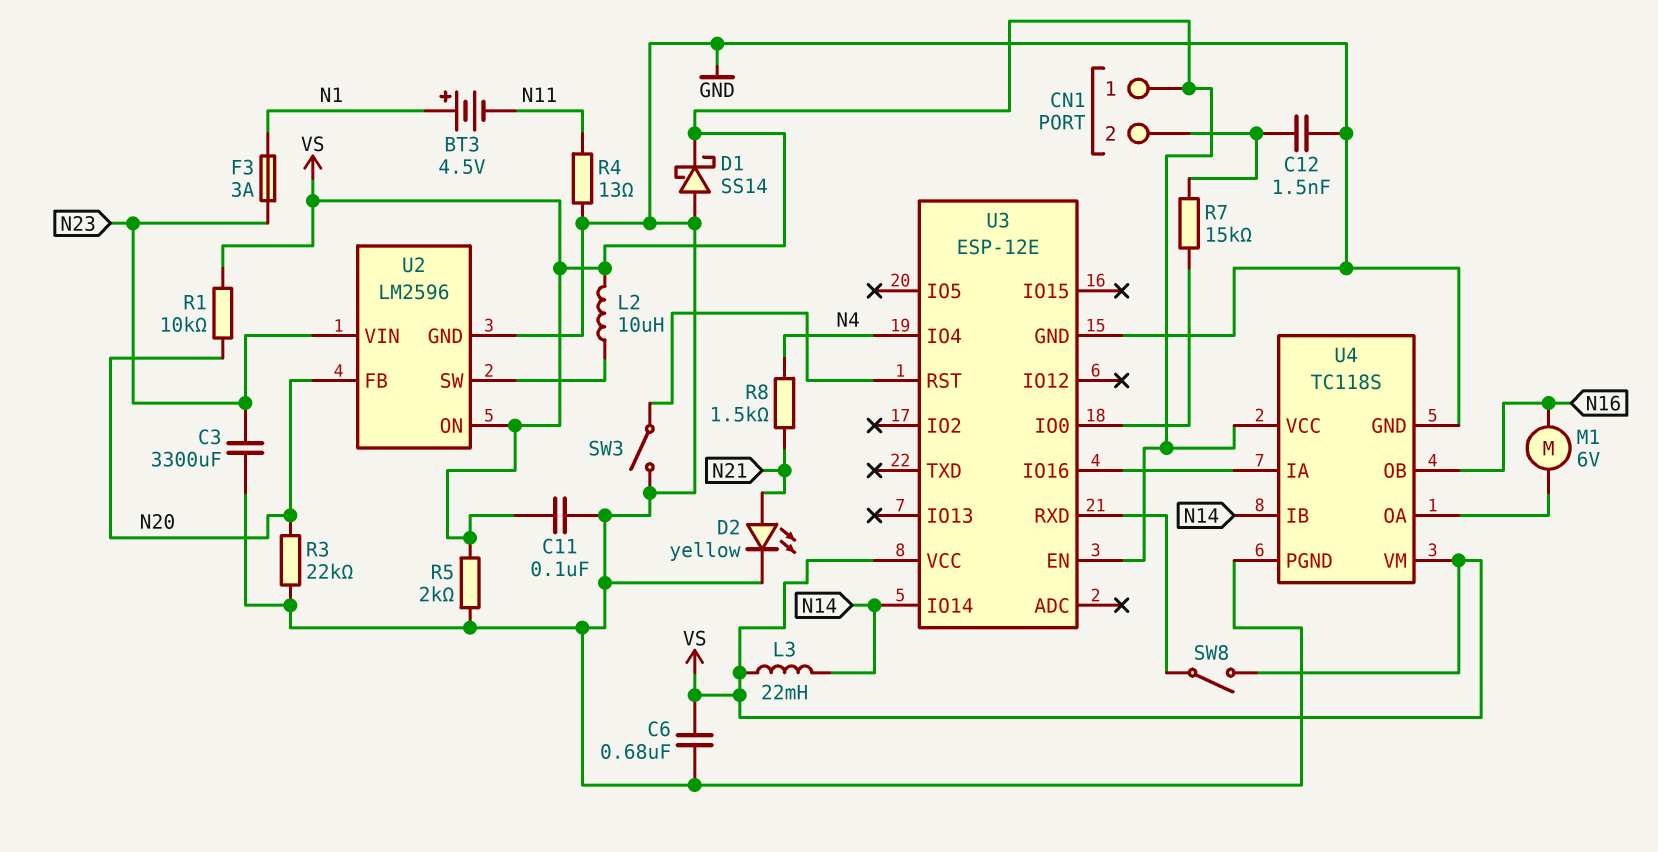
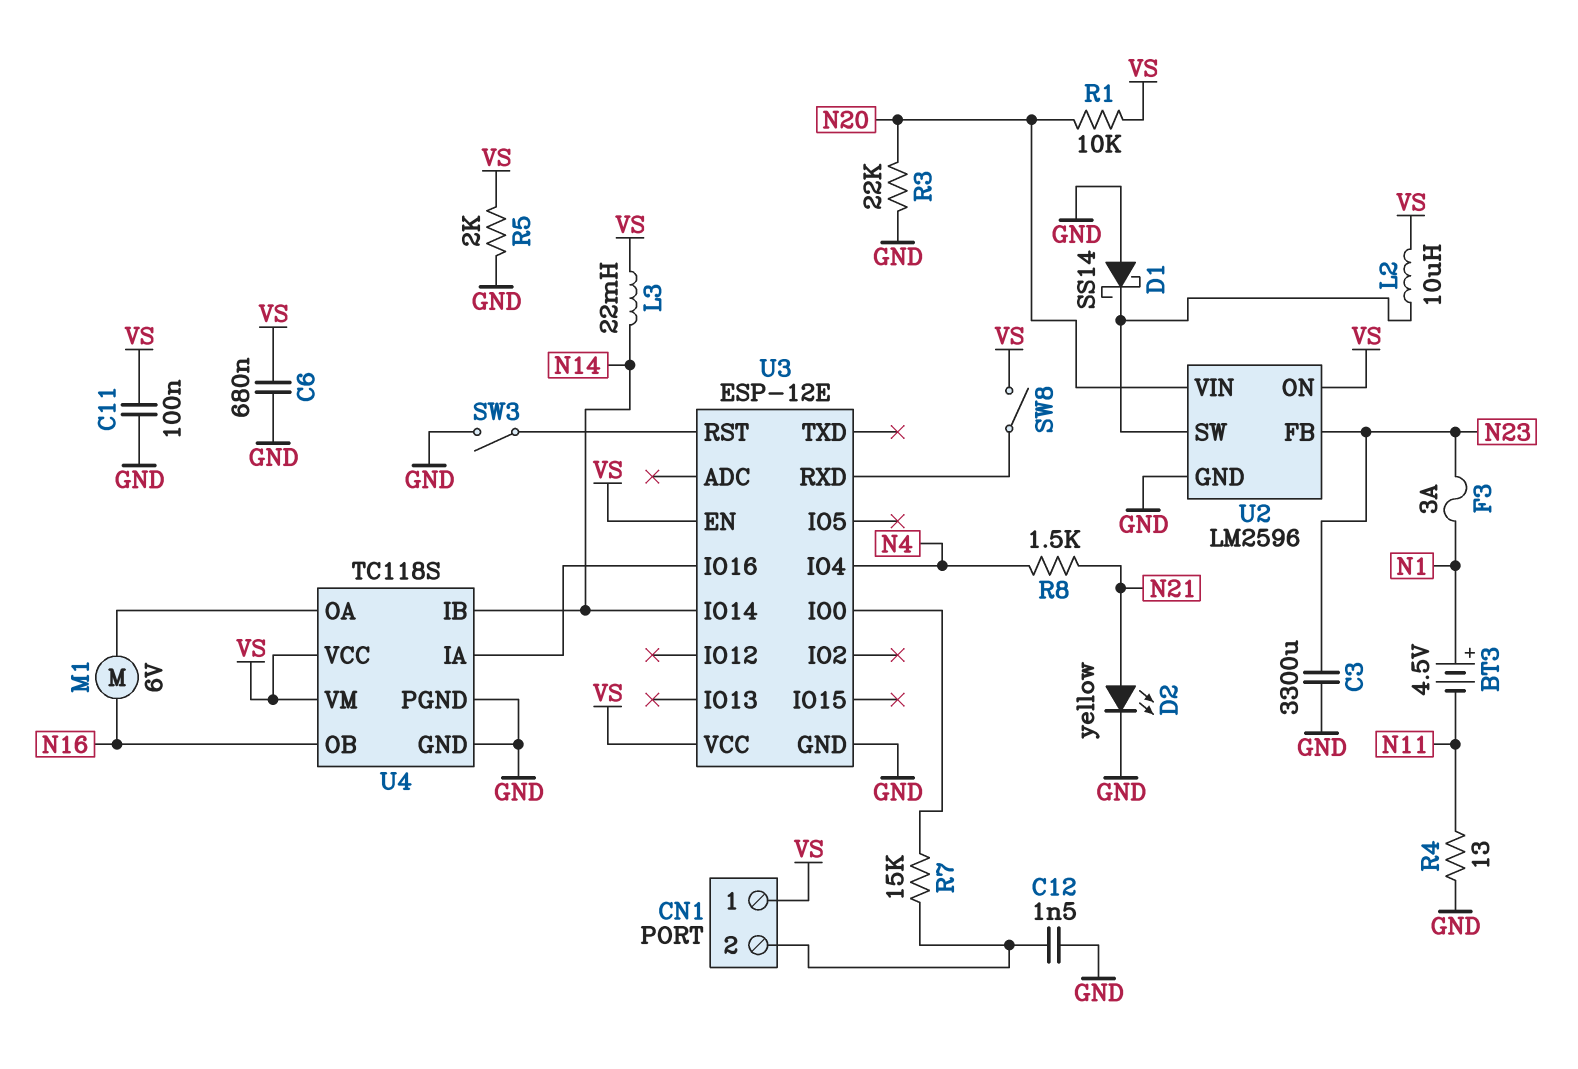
D1: schottky SS14 (A GND, K VS) -> schottky SS14 (A GND, K U2/SW)
U2 pin FB: N20 -> N23
U2 pin VIN: N23 -> N20

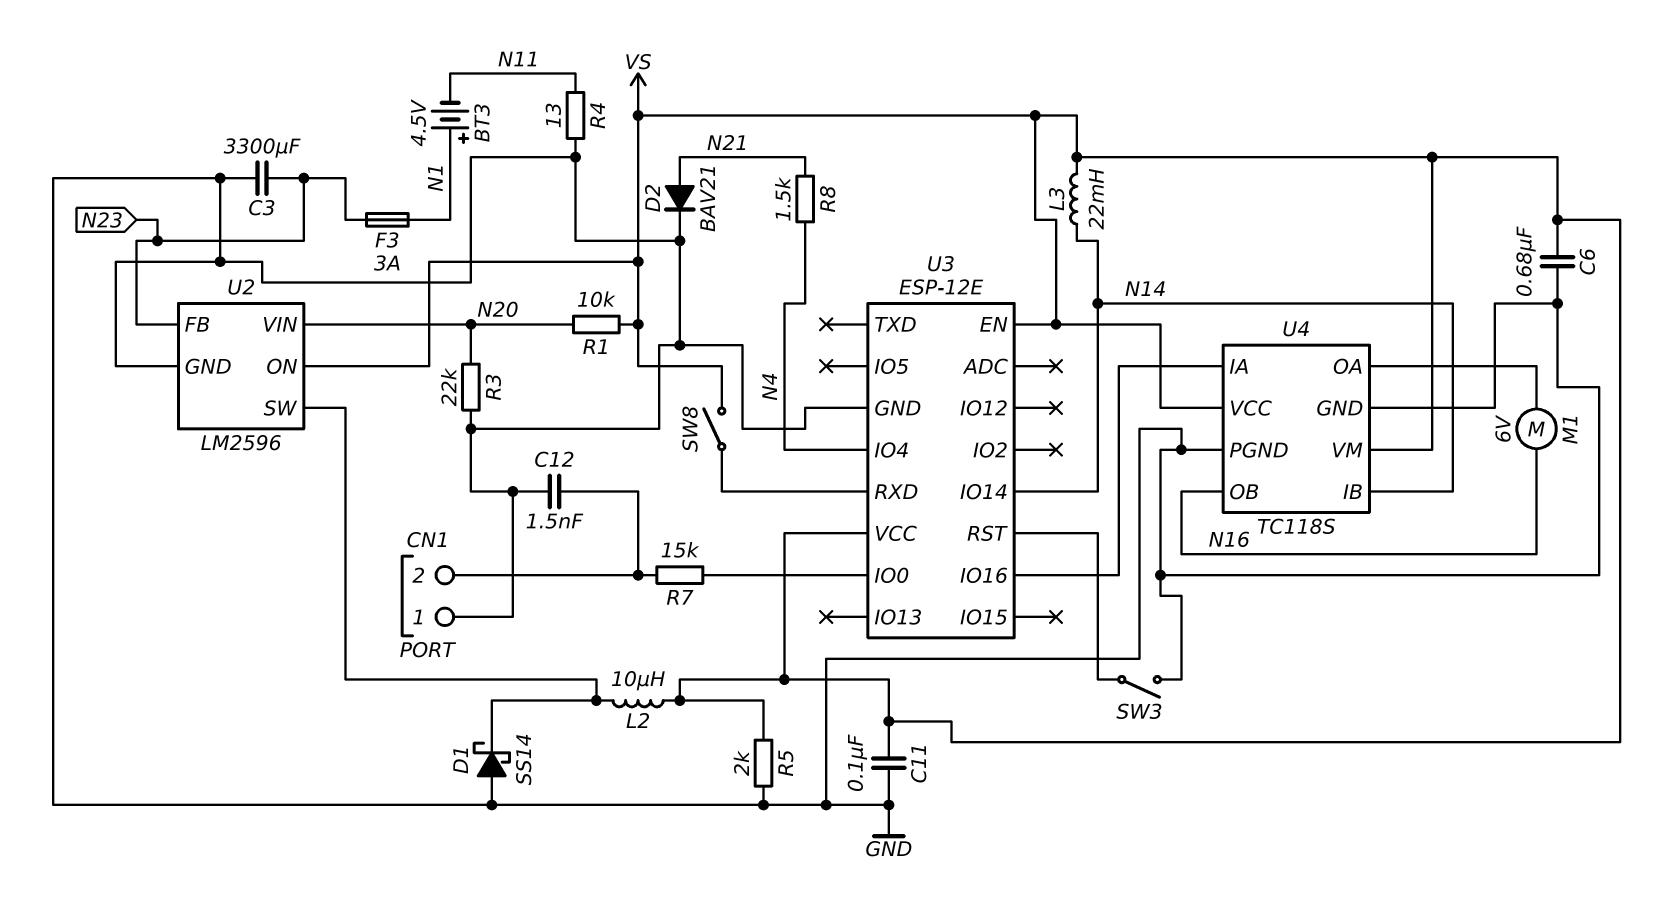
CN1 pin 1: VS -> GND
D2: LED yellow (A N21, K GND) -> diode BAV21 (A N21, K GND)

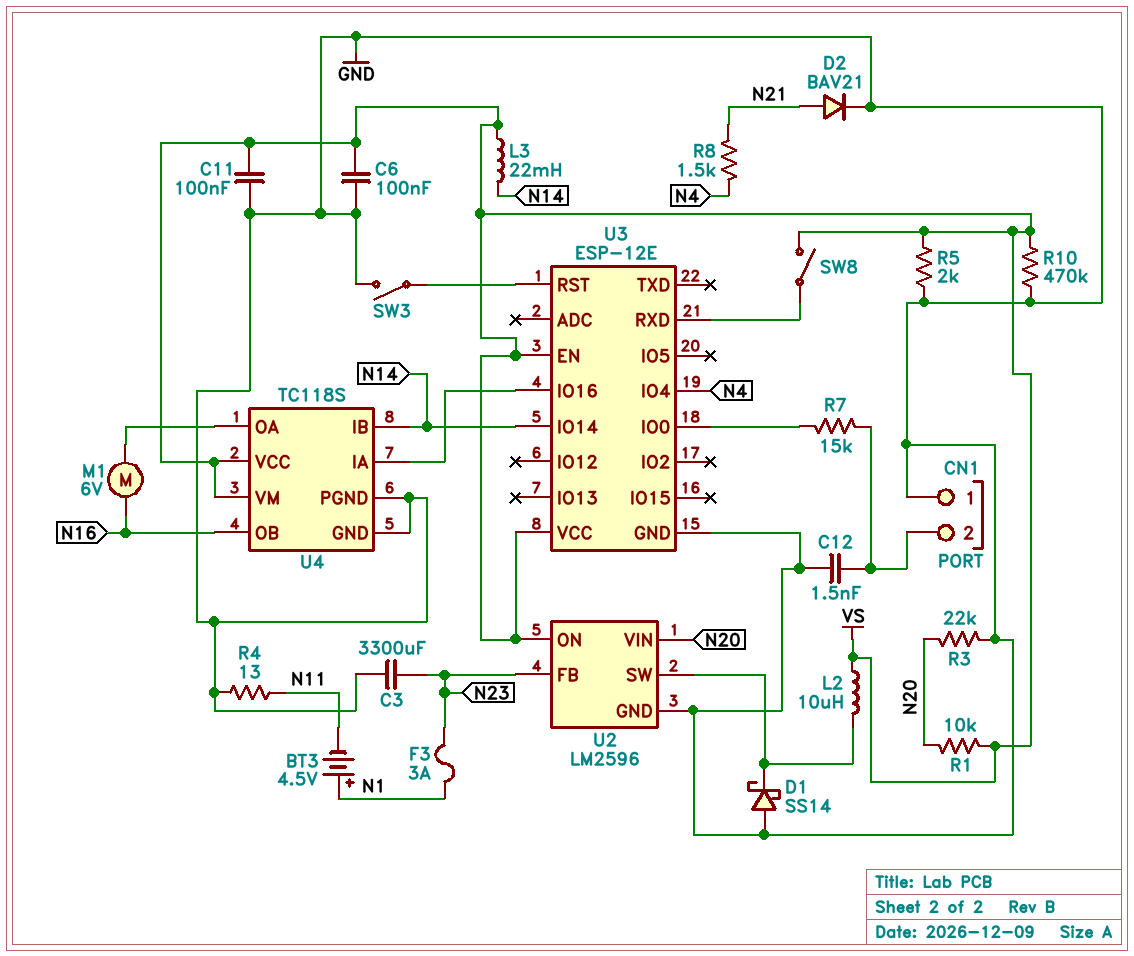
C6: 680nF (GND, VS) -> 100nF (GND, VS)
R10: none -> 470k (GND, VS)

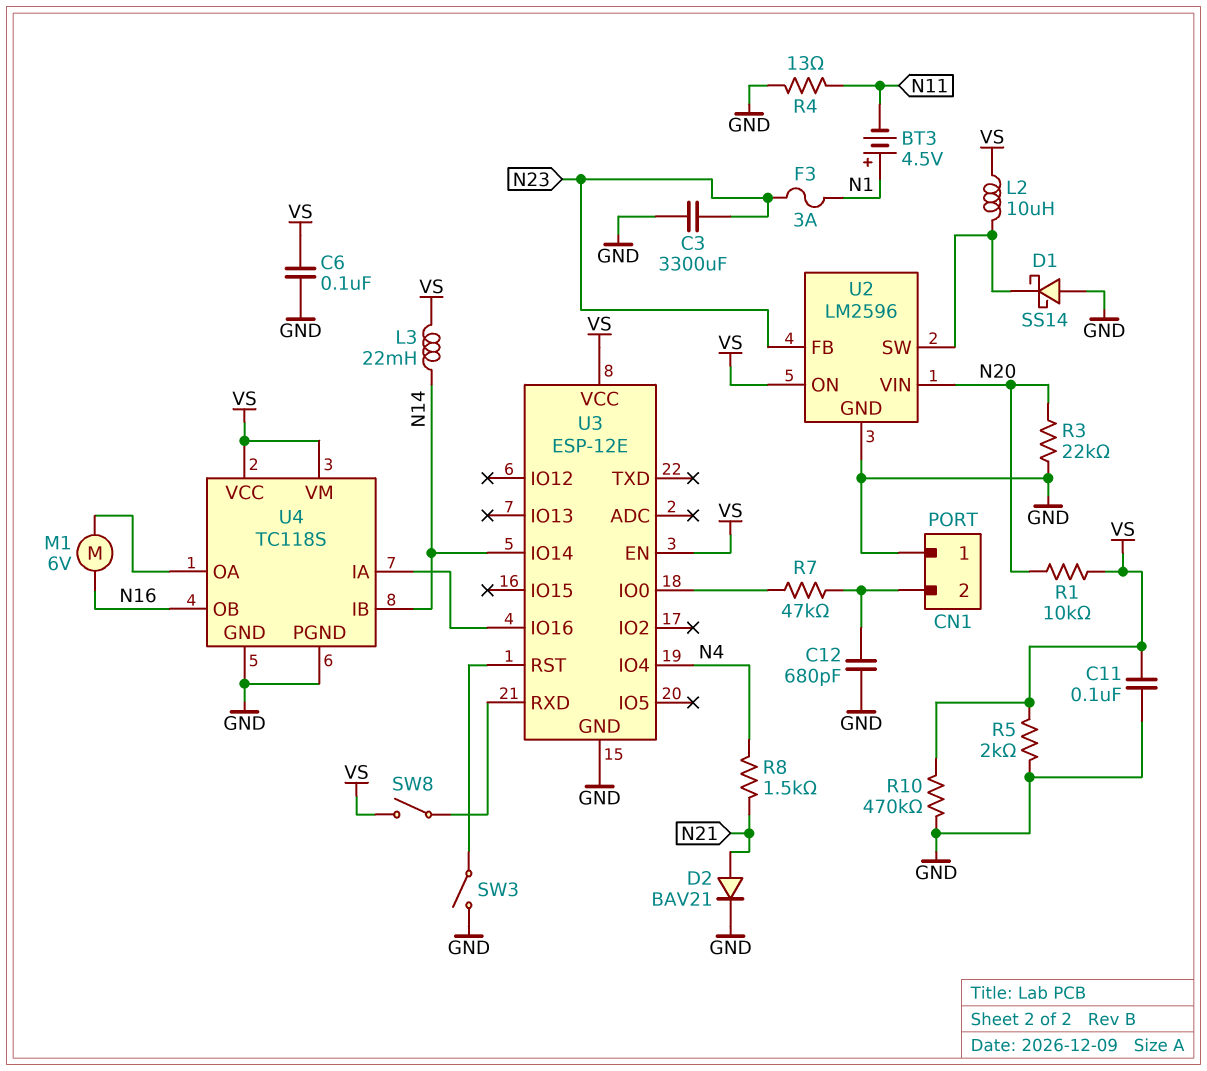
C12: 1.5nF (CN1/2, GND) -> 680pF (CN1/2, GND)
R7: 15k (CN1/2, U3/IO0) -> 47k (CN1/2, U3/IO0)

